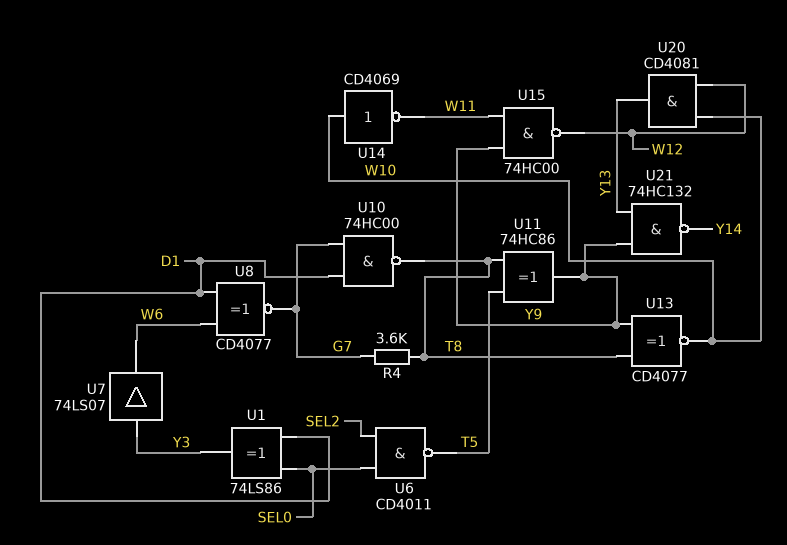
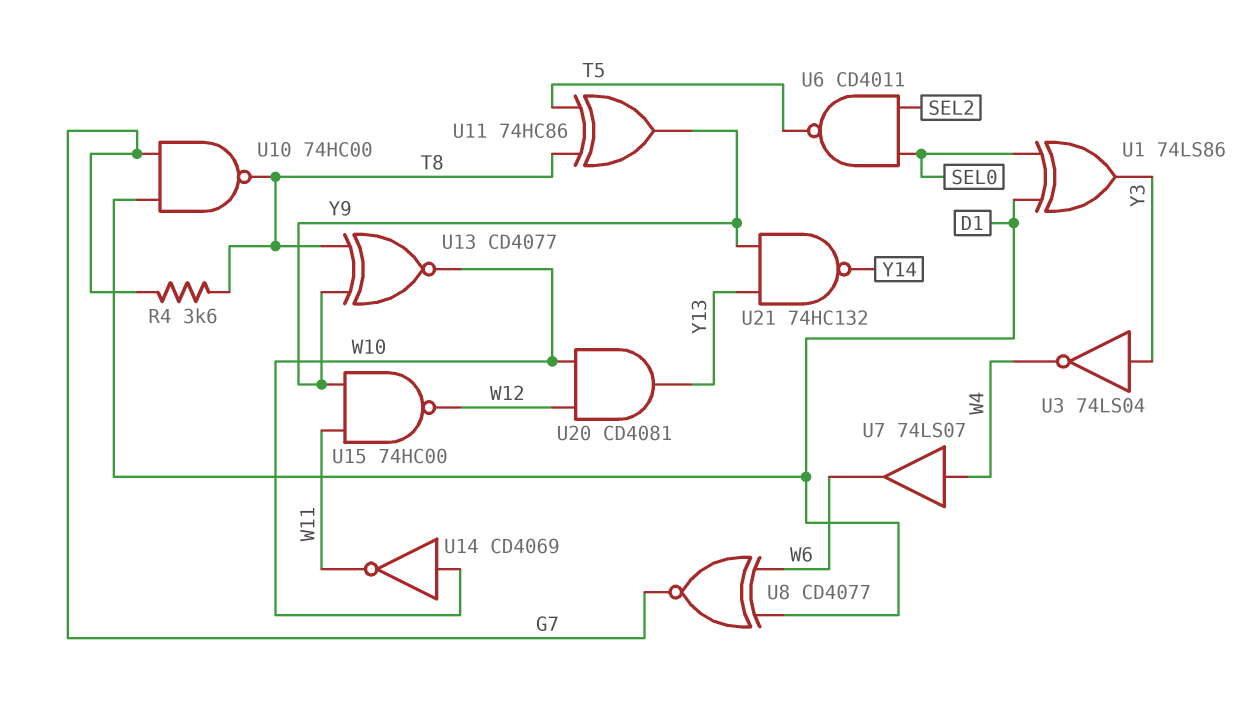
U3: none -> NOT 74LS04 (in Y3, out W4)
U7: buffer 74LS07 (in Y3, out W6) -> buffer 74LS07 (in W4, out W6)

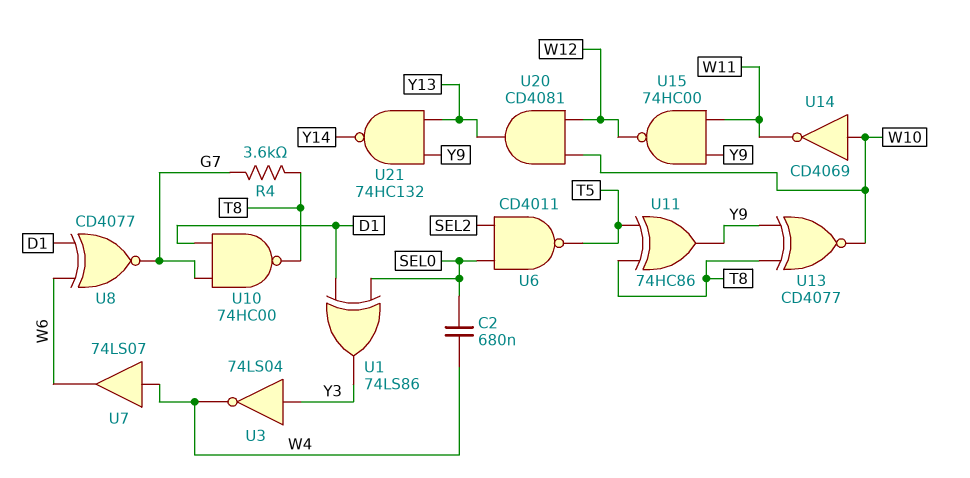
C2: none -> 680nF (SEL0, W4)

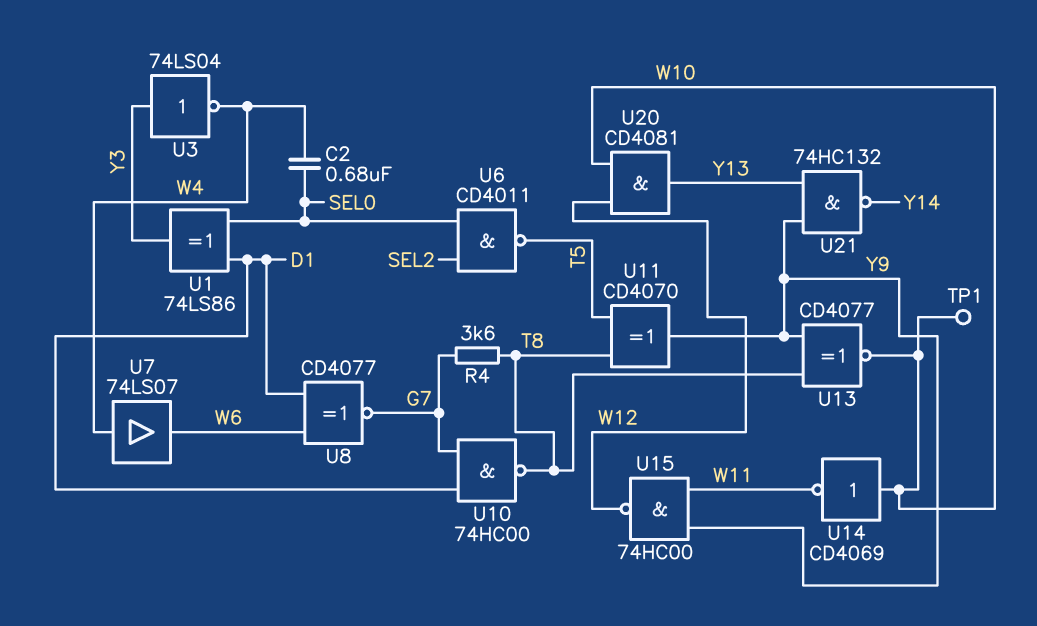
TP1: none -> test point (W10)
U11: XOR 74HC86 (in T5, in T8, out Y9) -> XOR CD4070 (in T5, in T8, out Y9)

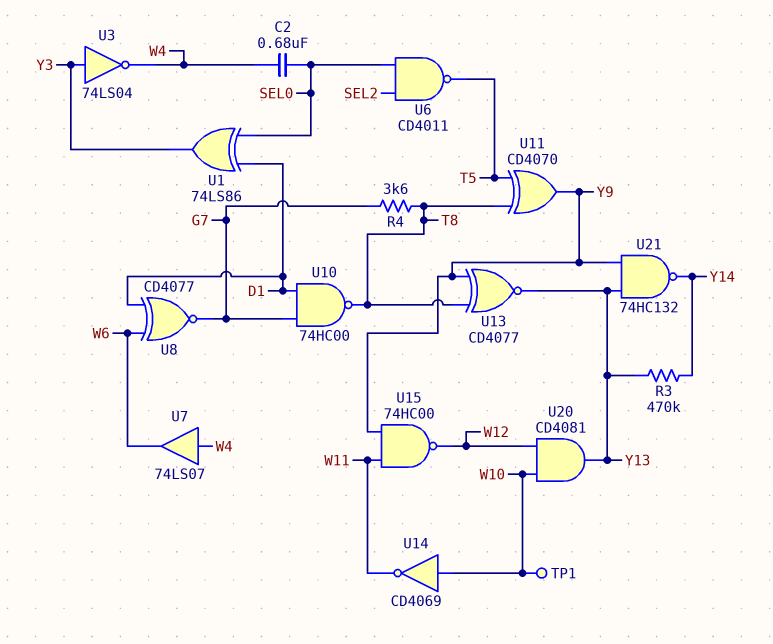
R3: none -> 470k (Y13, Y14)
U13: XNOR CD4077 (in T8, in Y9, out W10) -> XNOR CD4077 (in T8, in Y9, out Y13)

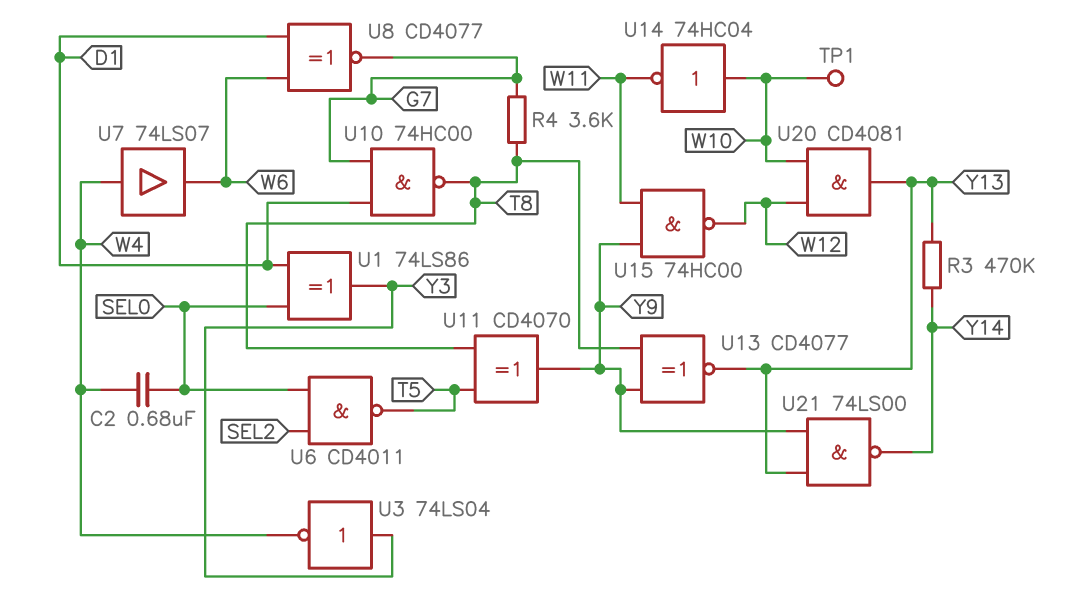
U14: NOT CD4069 (in W10, out W11) -> NOT 74HC04 (in W10, out W11)
U21: NAND 74HC132 (in Y9, in Y13, out Y14) -> NAND 74LS00 (in Y9, in Y13, out Y14)

